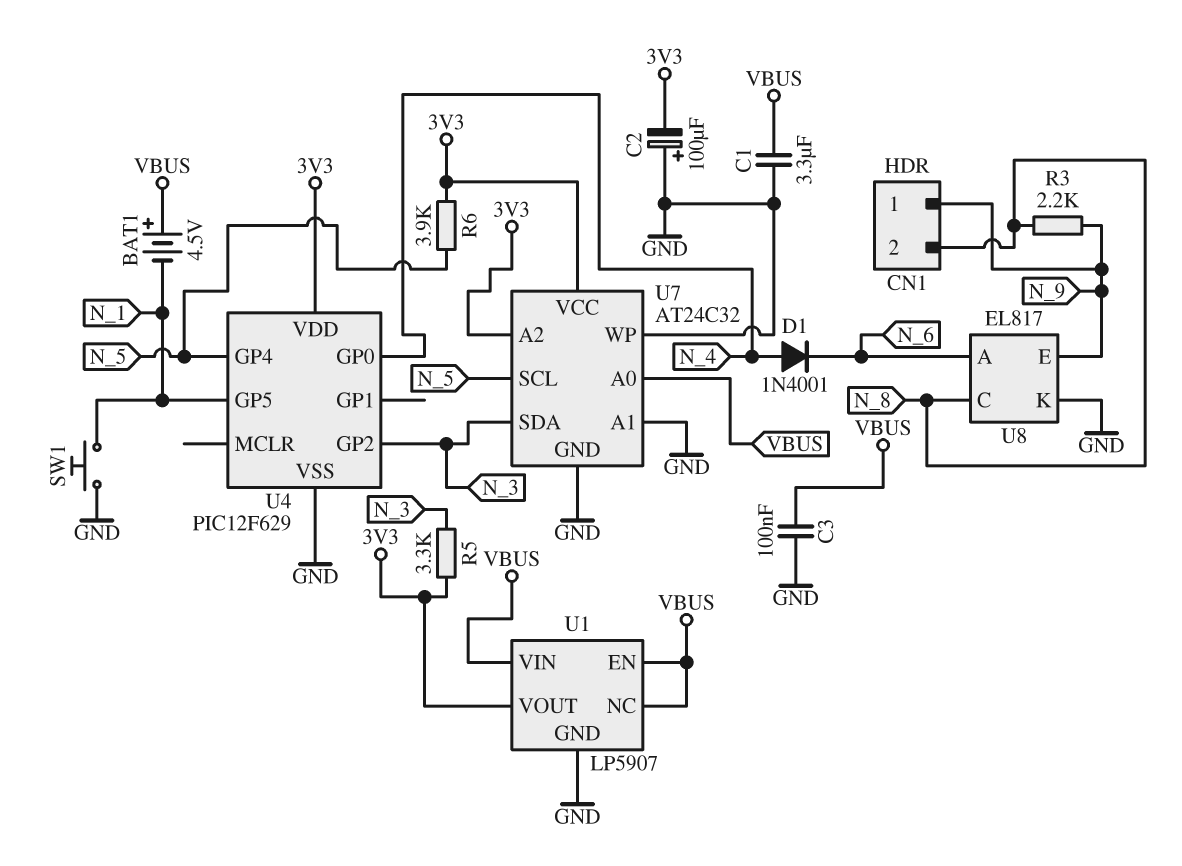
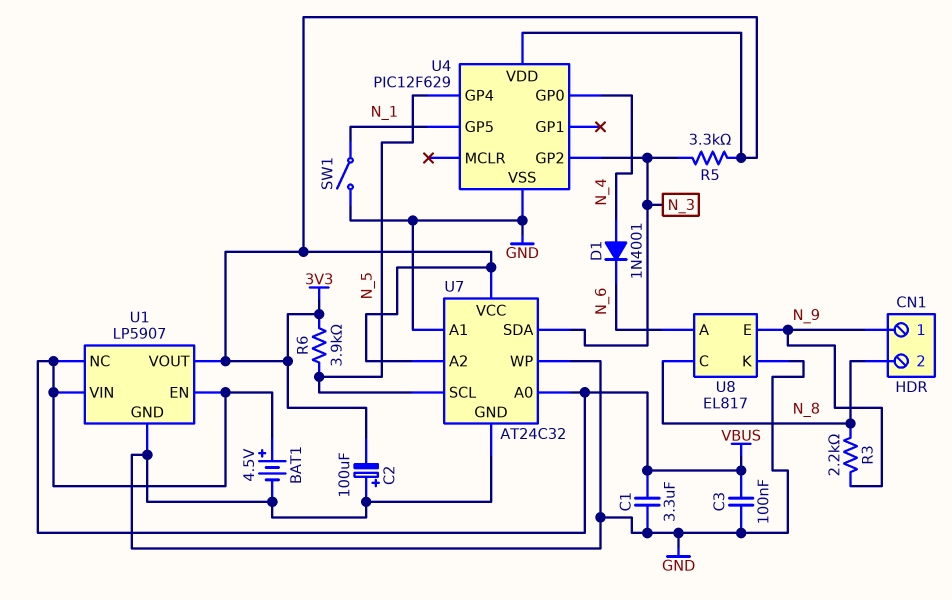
BAT1: 4.5V (plus VBUS, minus N_1) -> 4.5V (plus VBUS, minus GND)
SW1: button (GND, N_1) -> switch (GND, N_1)

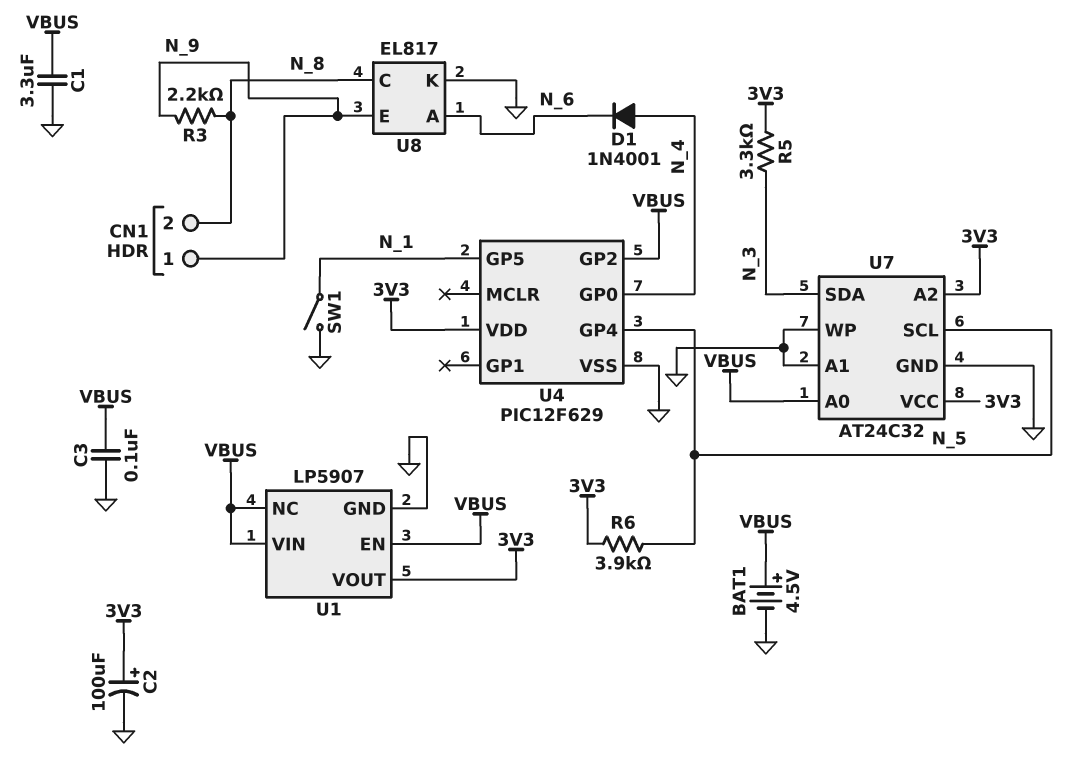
C2: 100uF (plus GND, minus 3V3) -> 100uF (plus 3V3, minus GND)
U4 pin GP2: N_3 -> VBUS

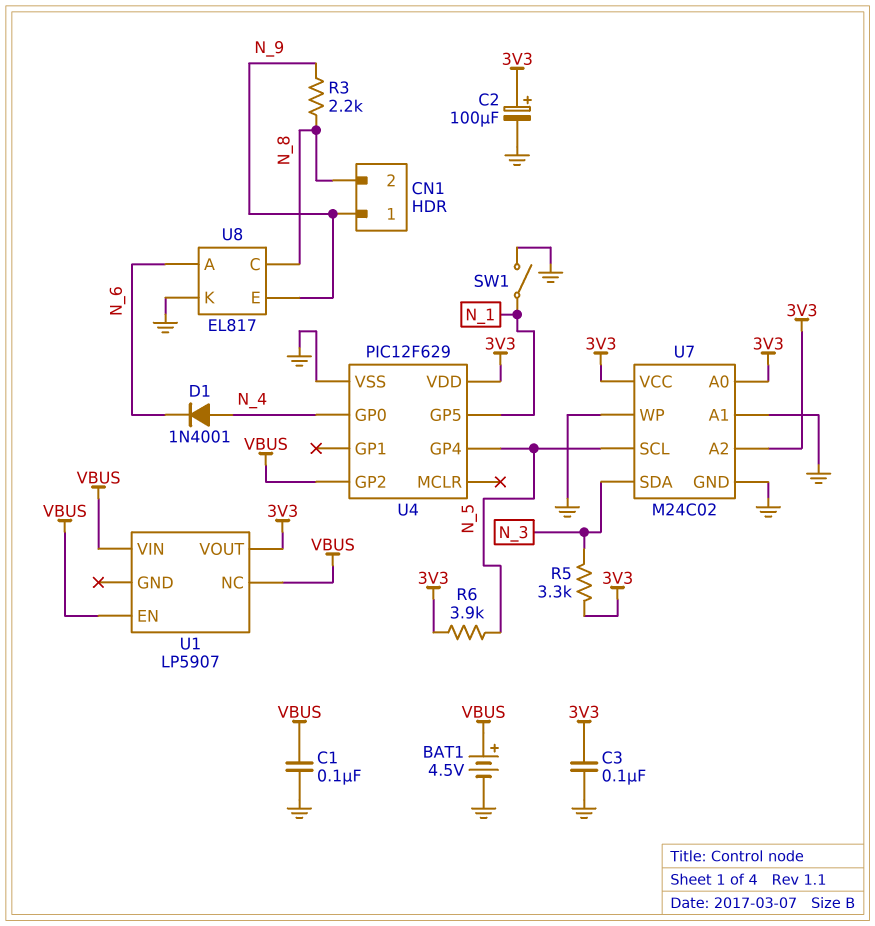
C1: 3.3uF (GND, VBUS) -> 100nF (GND, VBUS)
C3: 100nF (GND, VBUS) -> 100nF (3V3, GND)
U1 pin GND: GND -> none
U7: AT24C32 -> M24C02
U7 pin A0: VBUS -> 3V3

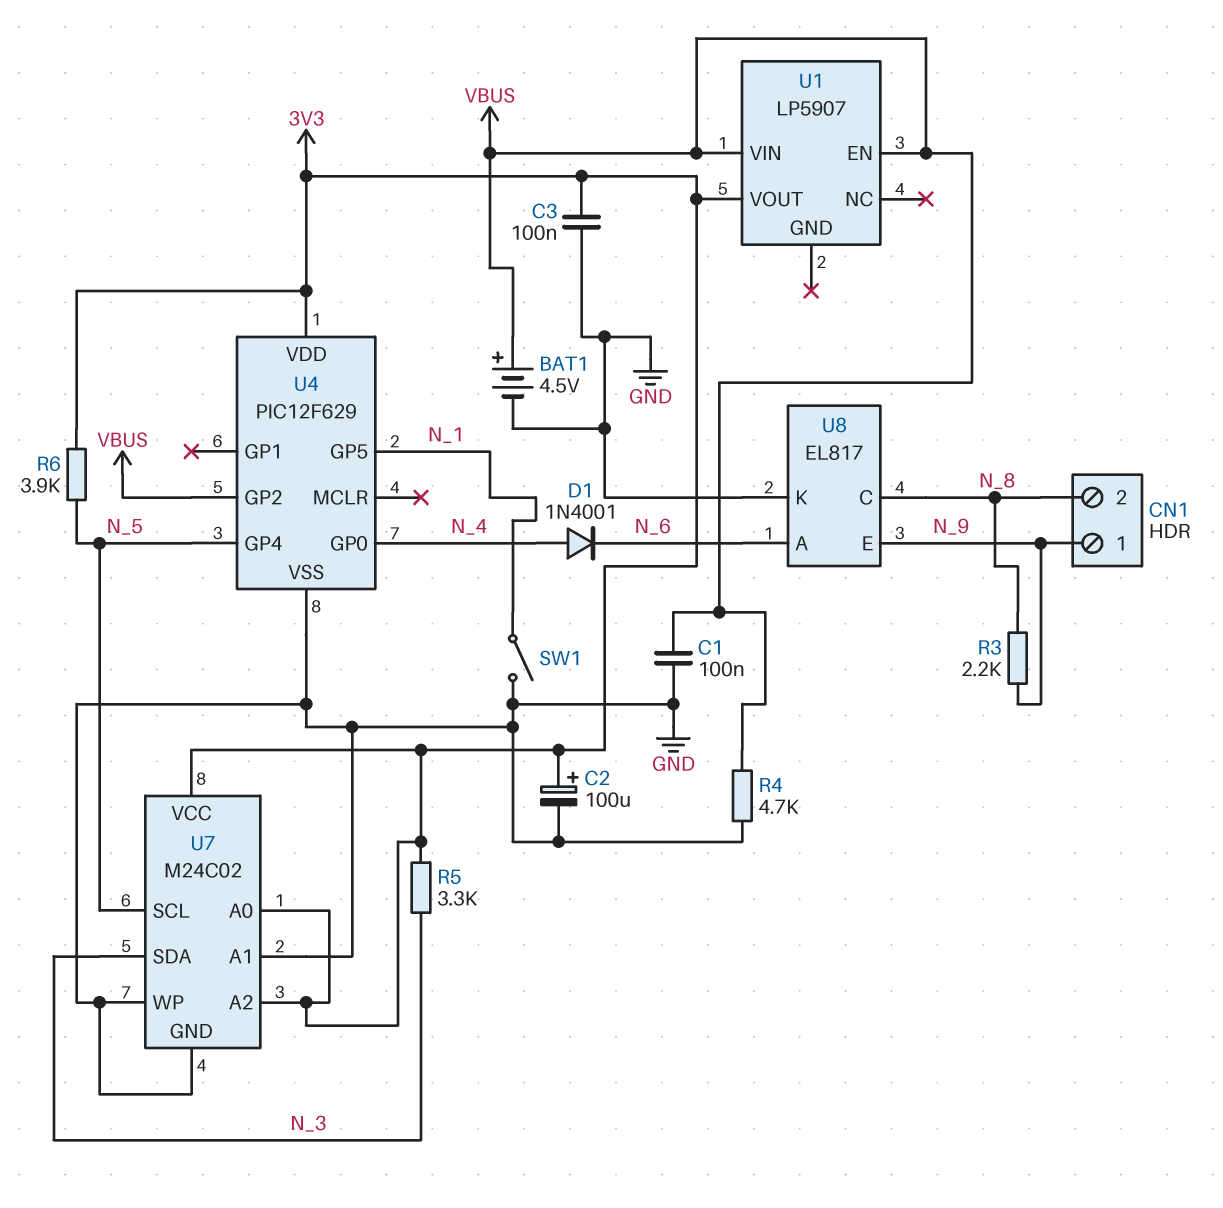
R4: none -> 4.7k (GND, VBUS)
U1 pin NC: VBUS -> none

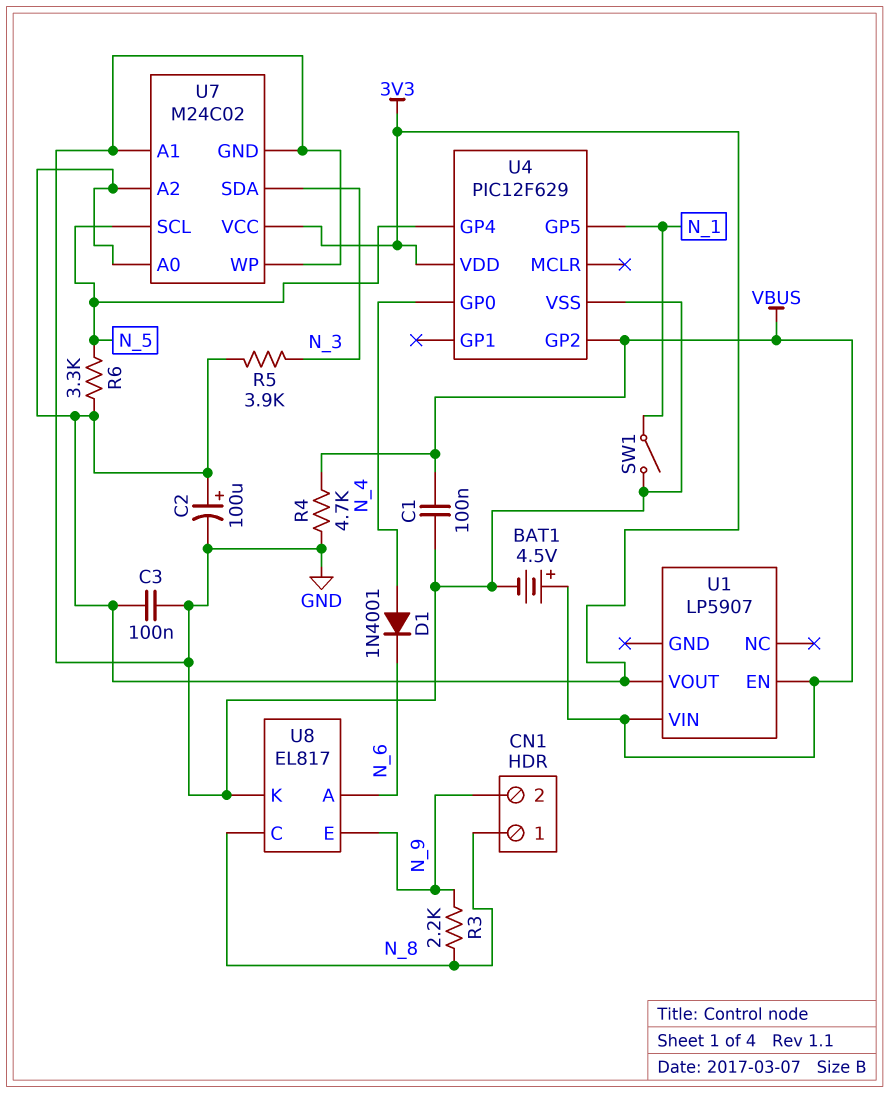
CN1 pin 1: N_9 -> N_8
CN1 pin 2: N_8 -> N_9
R5: 3.3k (3V3, N_3) -> 3.9k (3V3, N_3)
R6: 3.9k (3V3, N_5) -> 3.3k (3V3, N_5)

